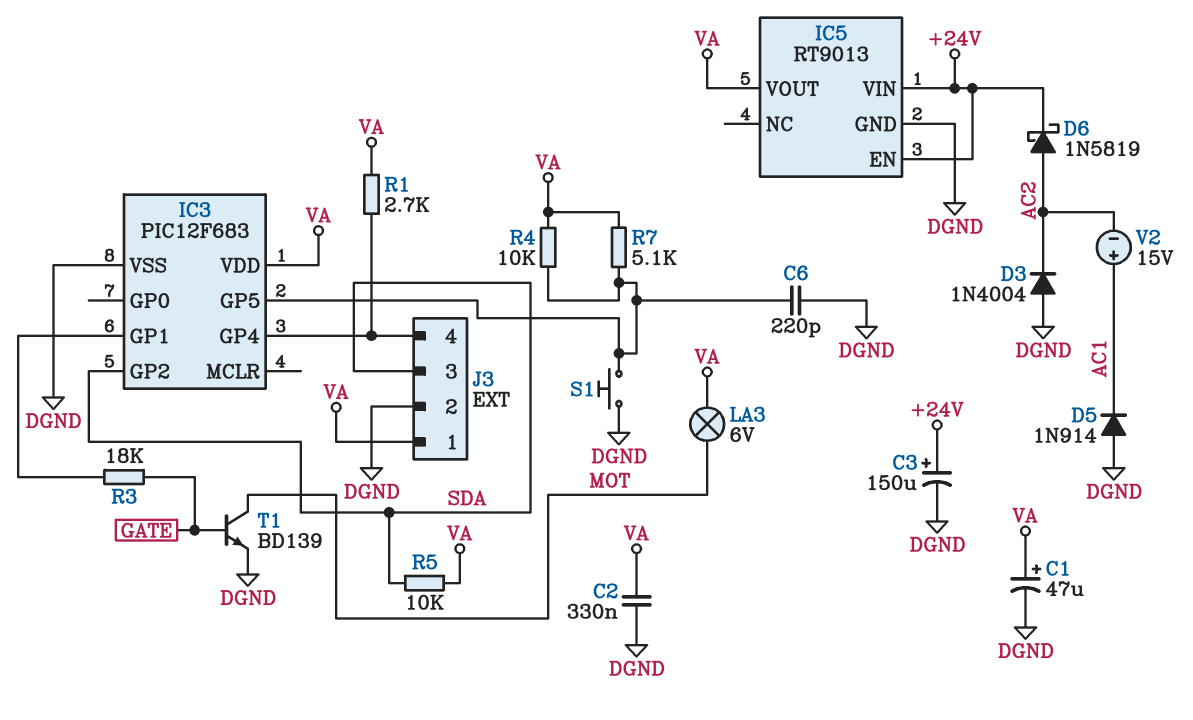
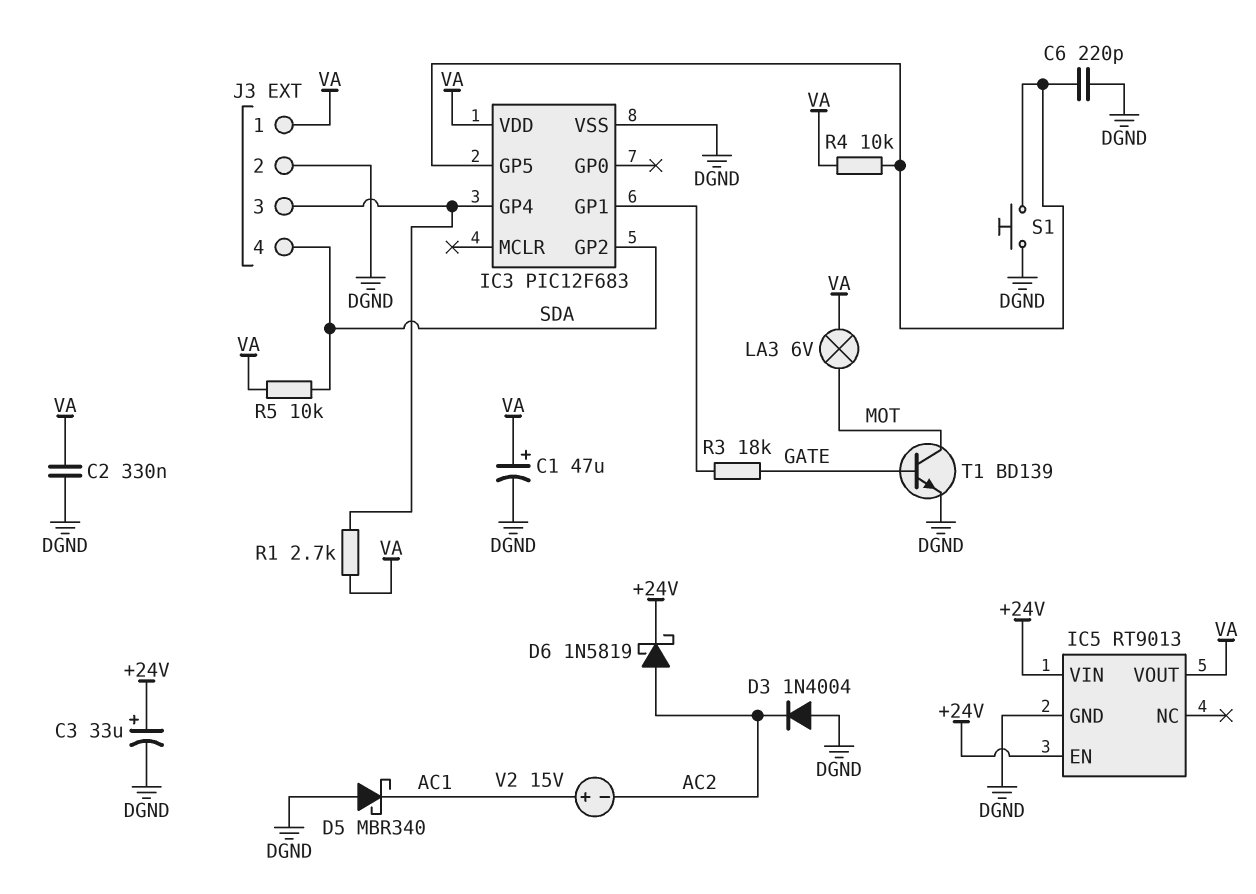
C3: 150uF (plus +24V, minus DGND) -> 33uF (plus +24V, minus DGND)
D5: diode 1N914 (A DGND, K AC1) -> schottky MBR340 (A DGND, K AC1)
J3 pin 3: SDA -> IC3/GP4
J3 pin 4: IC3/GP4 -> SDA
R7: 5.1k (IC3/GP5, VA) -> none

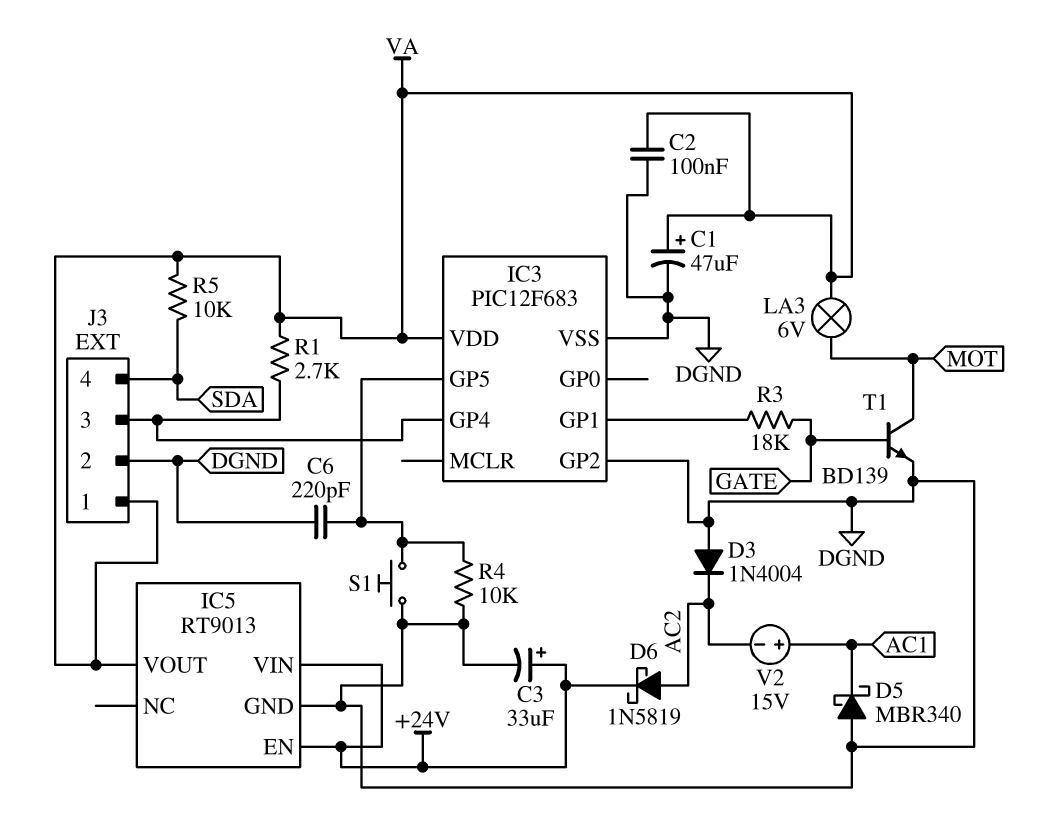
C2: 330nF (DGND, VA) -> 100nF (DGND, VA)
IC3 pin GP2: SDA -> DGND
R4: 10k (IC3/GP5, VA) -> 10k (DGND, IC3/GP5)

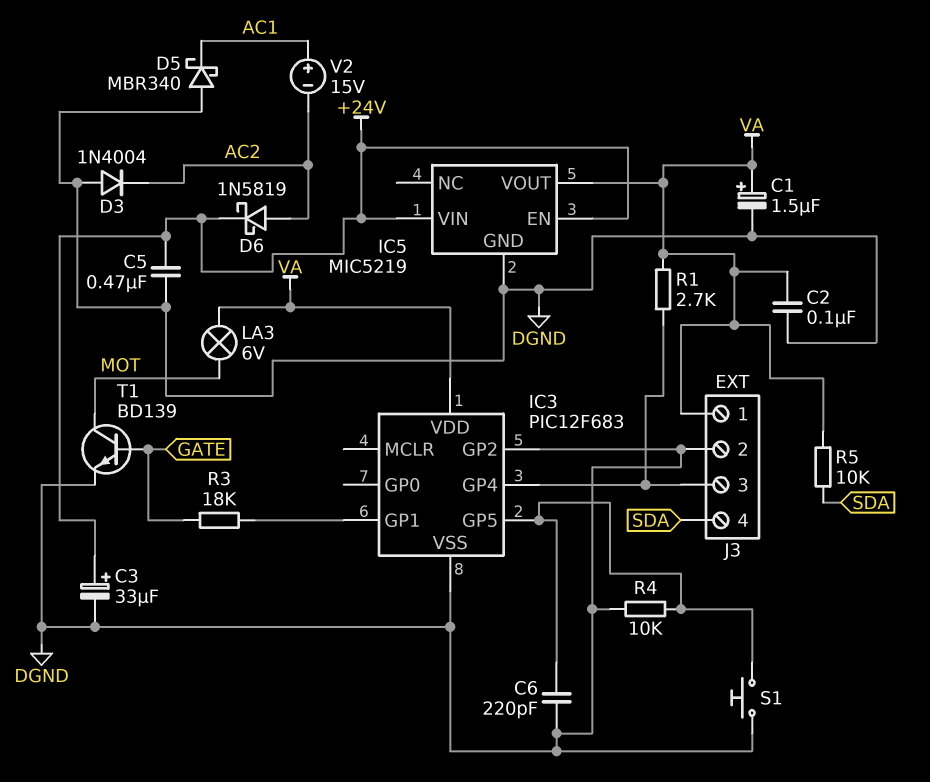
C1: 47uF (plus VA, minus DGND) -> 1.5uF (plus VA, minus DGND)
C5: none -> 470nF (+24V, DGND)
IC5: RT9013 -> MIC5219

